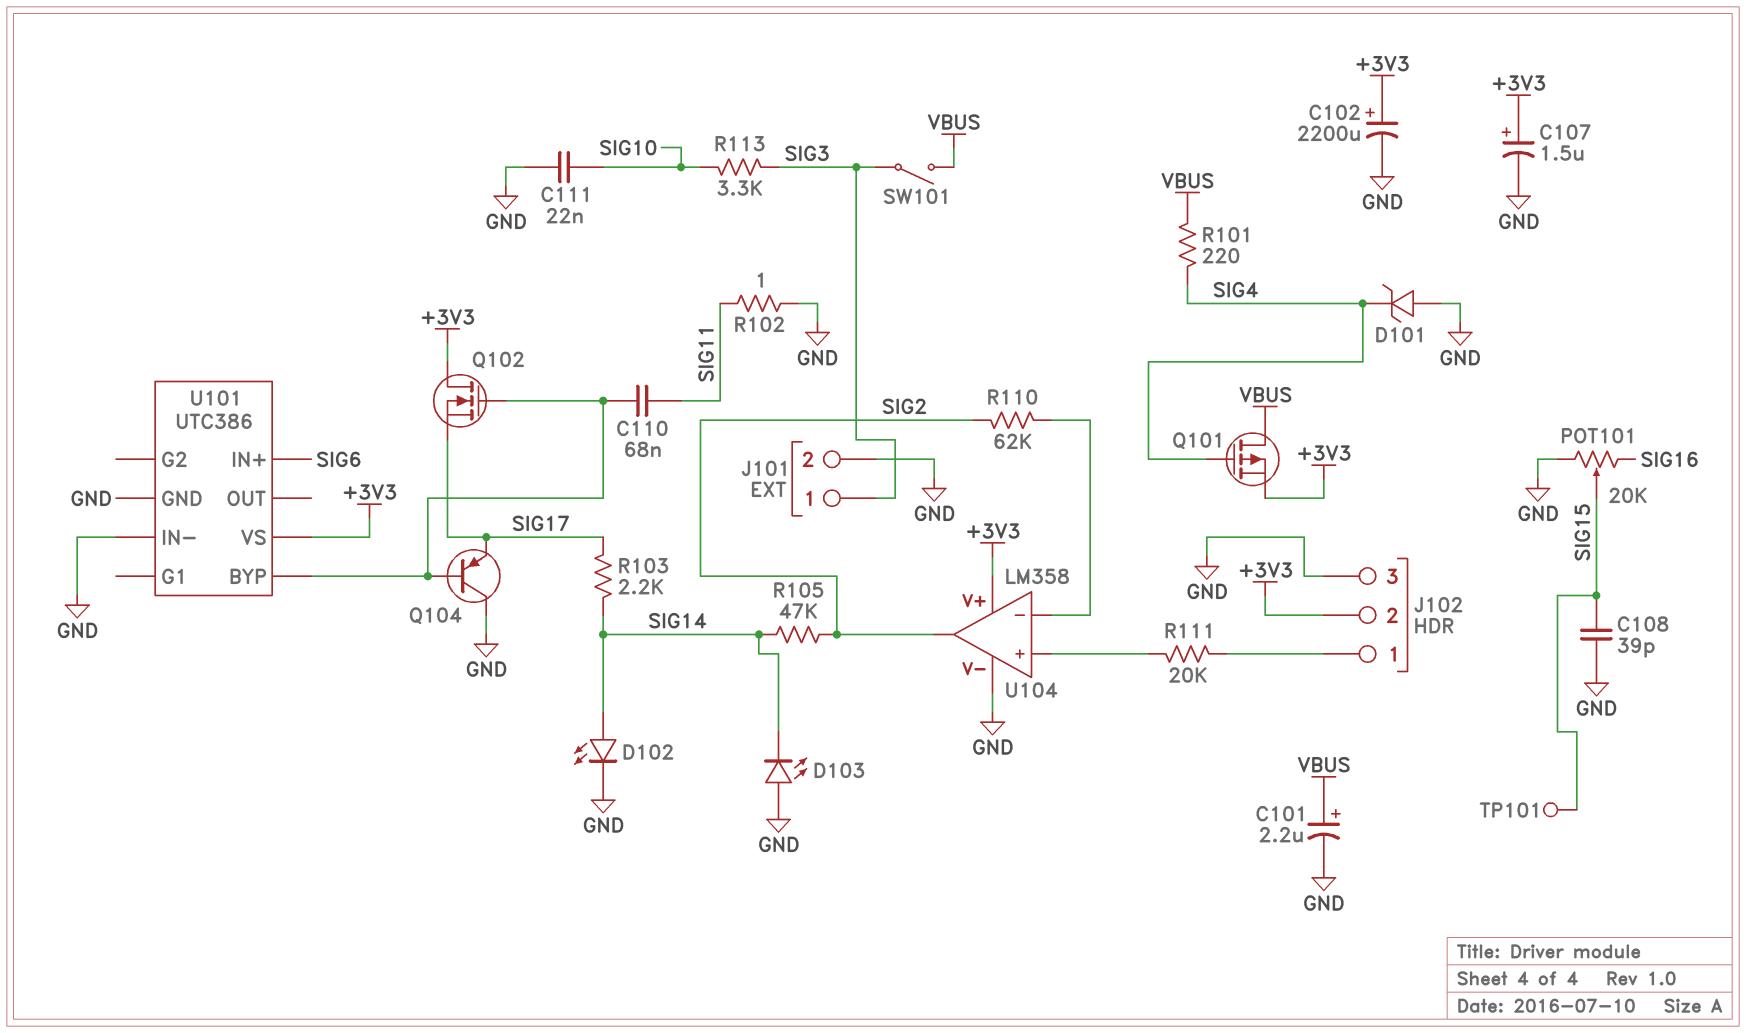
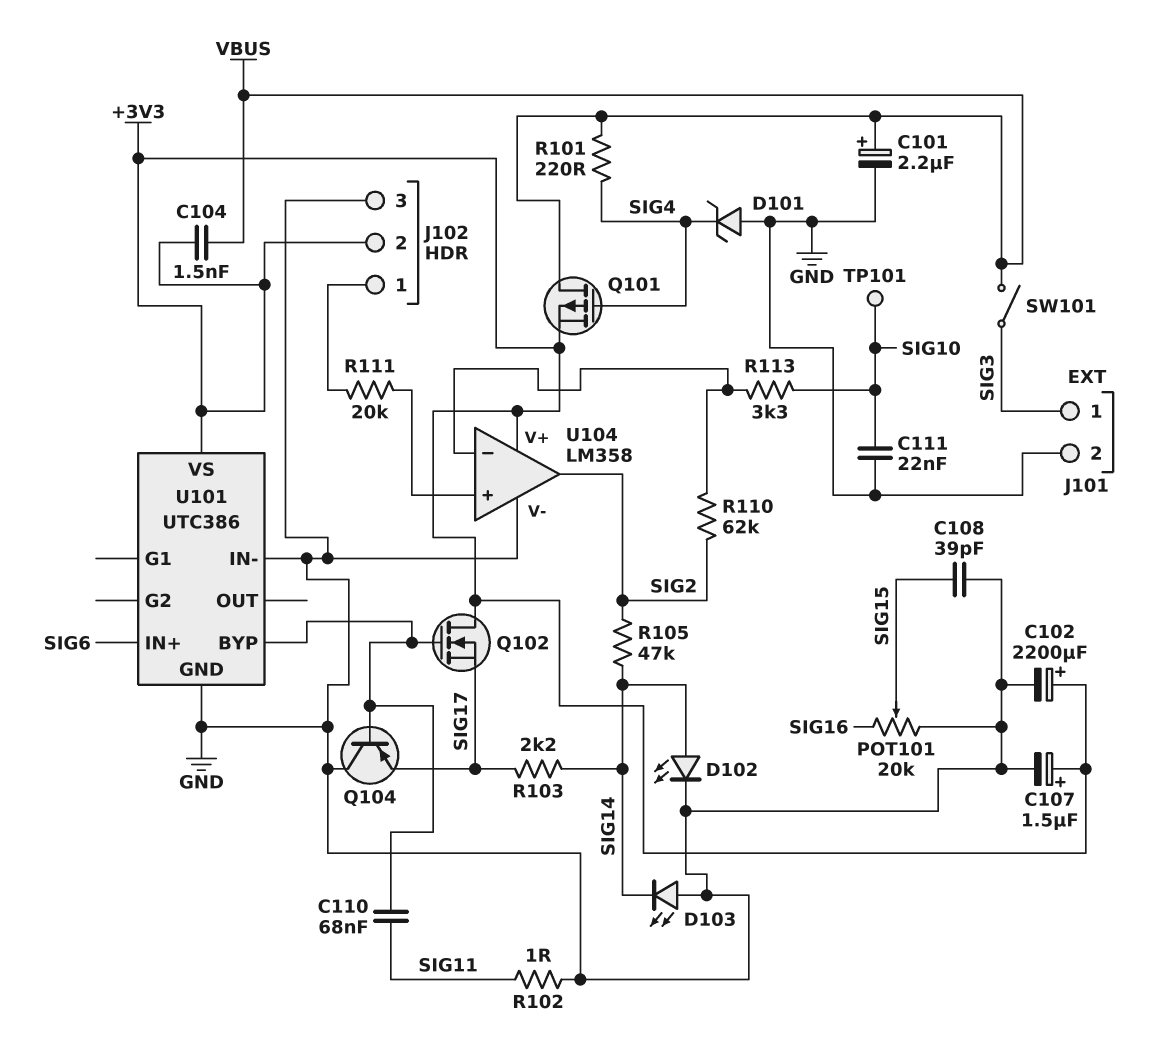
C104: none -> 1.5nF (+3V3, VBUS)
R113: 3.3k (SIG3, SIG10) -> 3.3k (SIG10, U104/in-)
TP101: test point (SIG15) -> test point (SIG10)

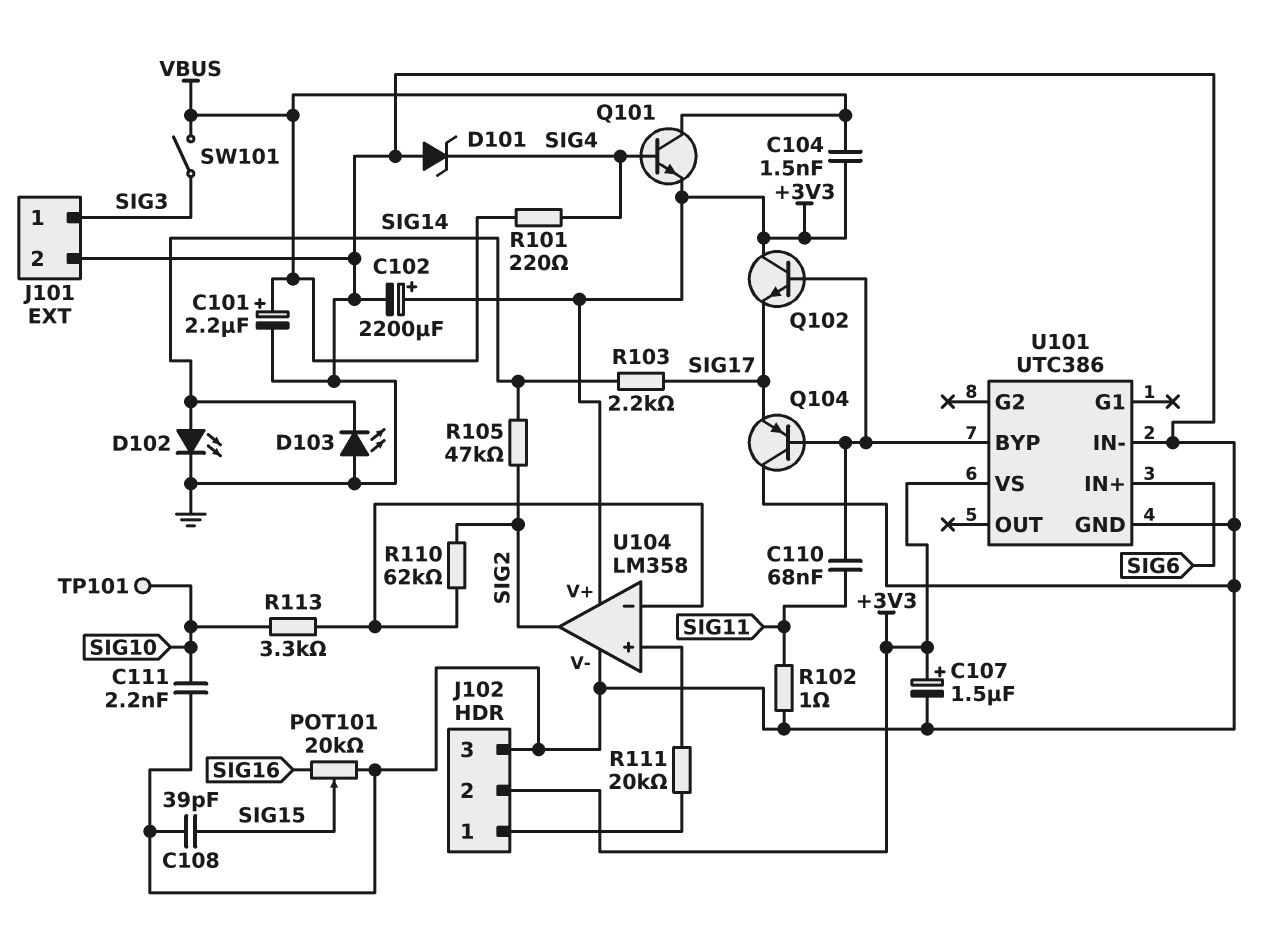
C111: 22nF (GND, SIG10) -> 2.2nF (GND, SIG10)
Q101: PMOS (G SIG4, D VBUS, S +3V3) -> NPN (B SIG4, C VBUS, E +3V3)
Q102: NMOS (G U101/BYP, D +3V3, S SIG17) -> NPN (B U101/BYP, C +3V3, E SIG17)

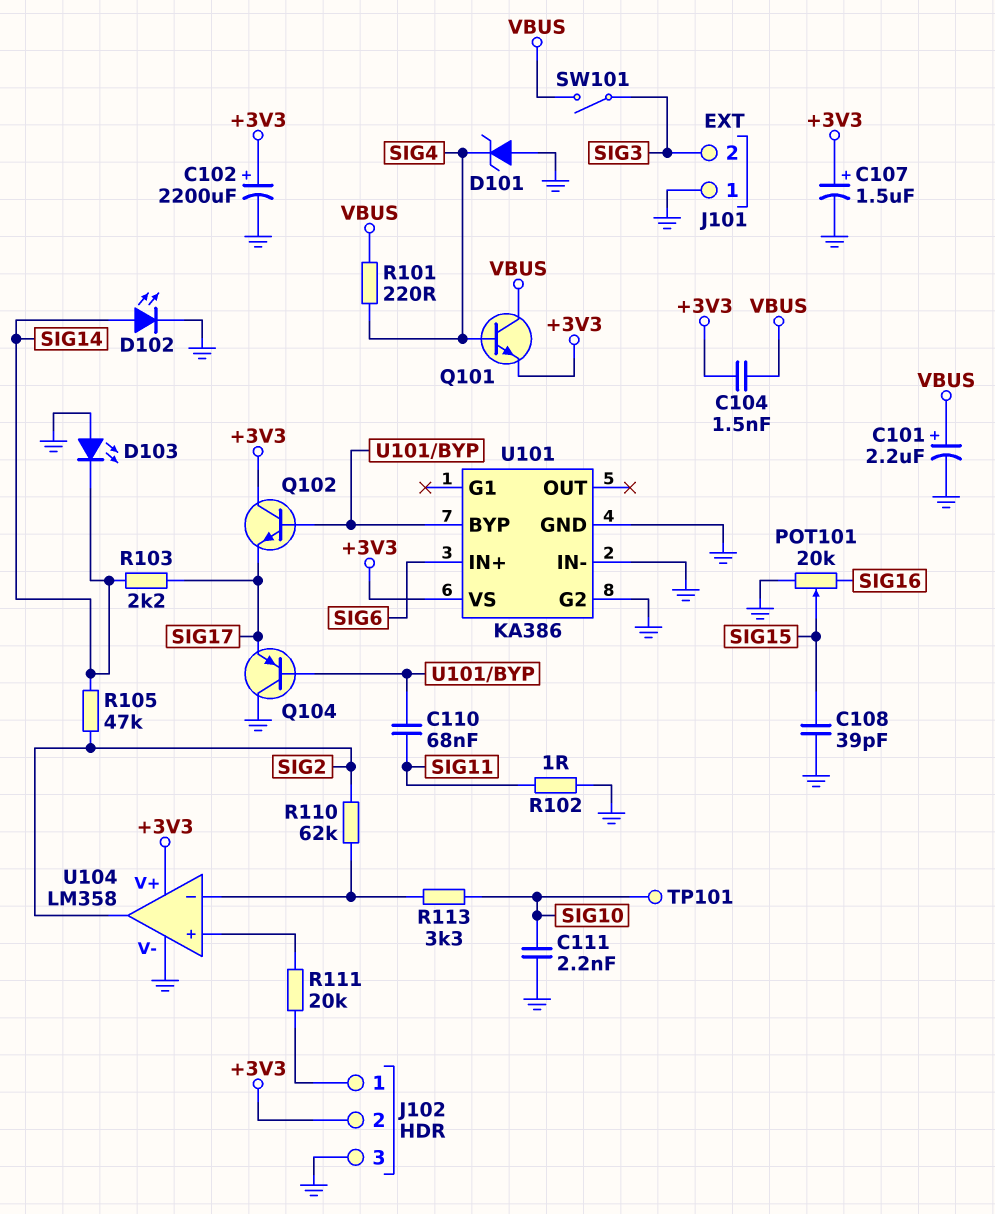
J101 pin 1: SIG3 -> GND
J101 pin 2: GND -> SIG3
U101: UTC386 -> KA386
U101 pin G2: none -> GND

